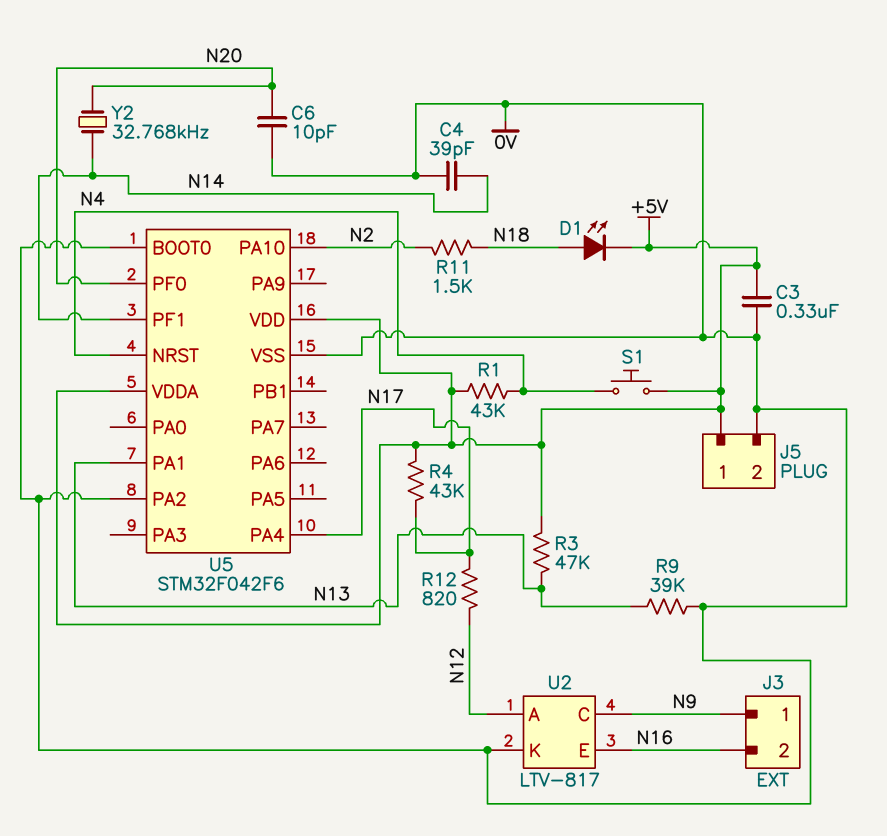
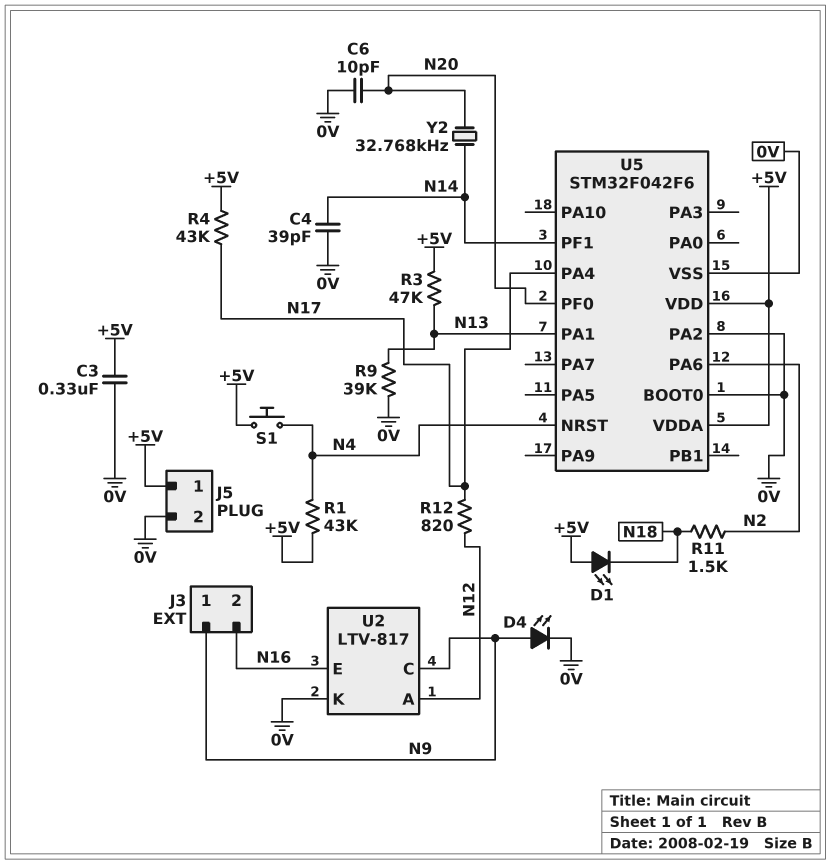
D1: LED (A N18, K +5V) -> LED (A +5V, K N18)
D4: none -> LED (A N9, K 0V)
U5 pin PA6: none -> N2
U5 pin PA10: N2 -> none

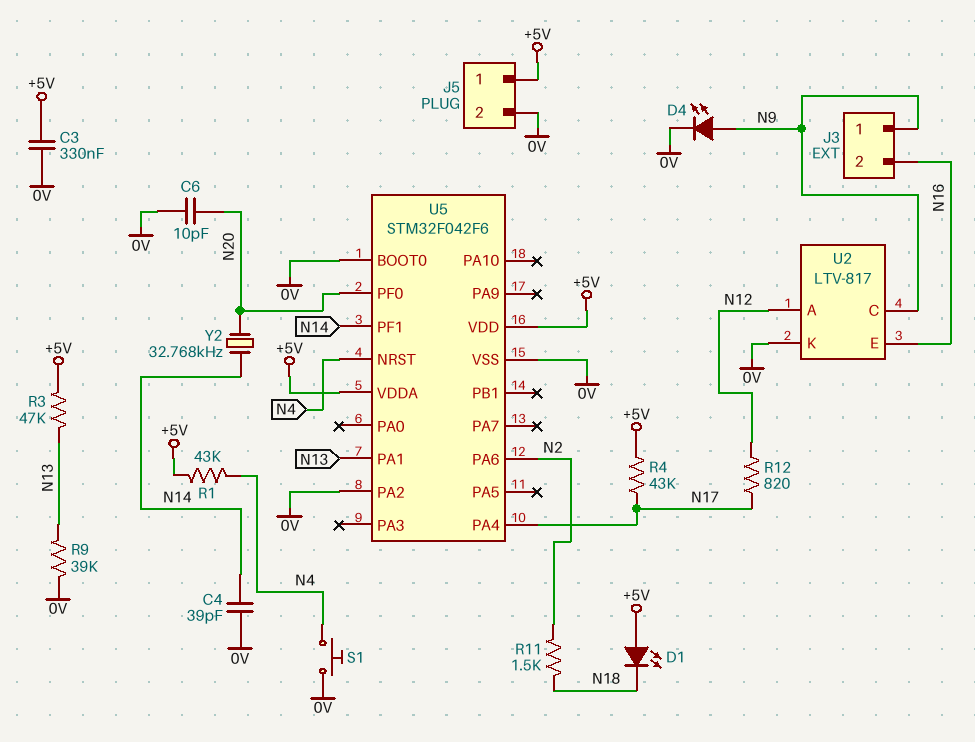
S1: button (+5V, N4) -> button (0V, N4)

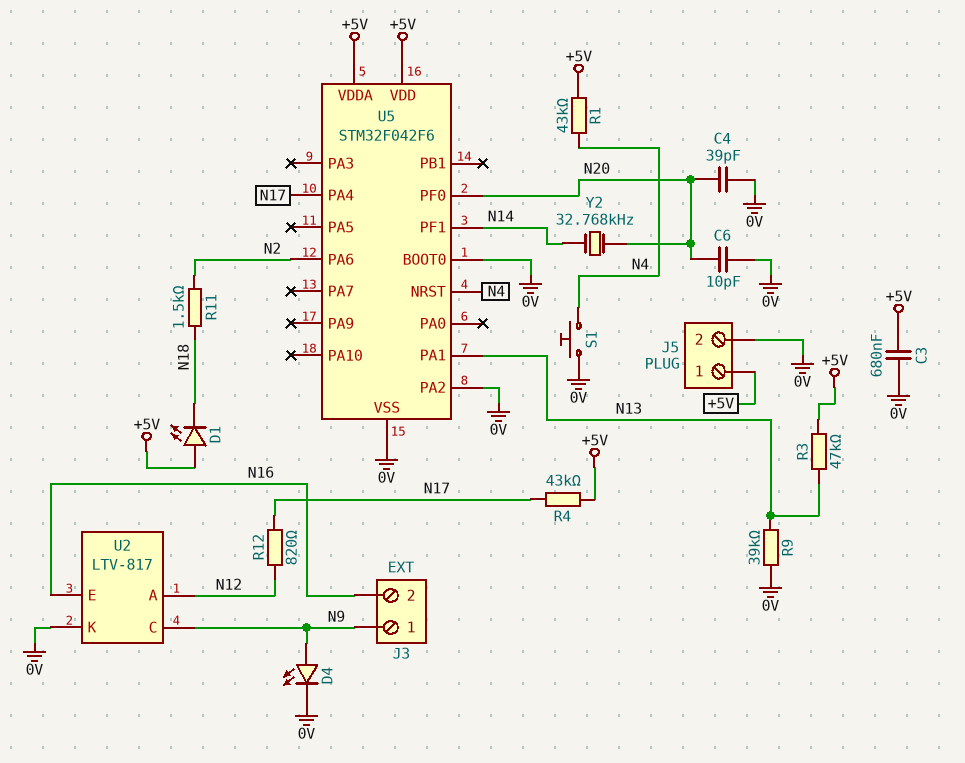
C3: 330nF (+5V, 0V) -> 680nF (+5V, 0V)
C4: 39pF (0V, N14) -> 39pF (0V, N20)

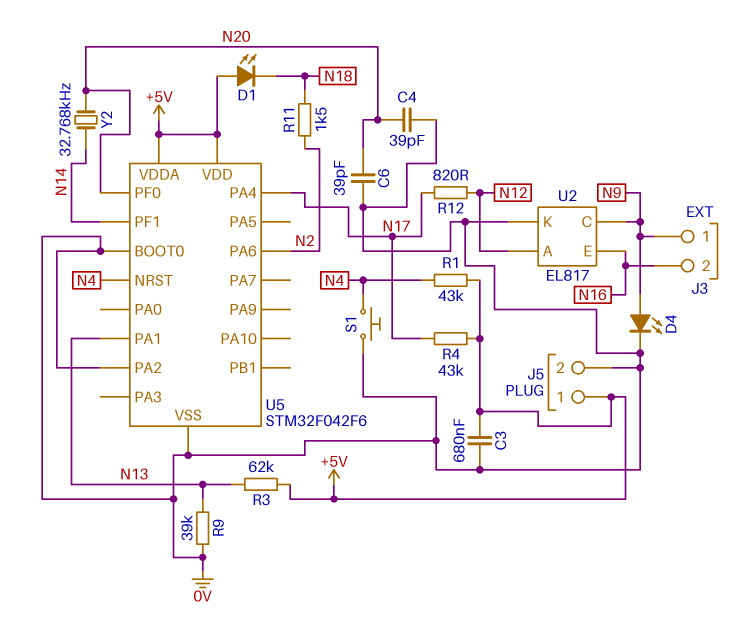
C6: 10pF (0V, N20) -> 39pF (0V, N20)
R3: 47k (+5V, N13) -> 62k (+5V, N13)
U2: LTV-817 -> EL817

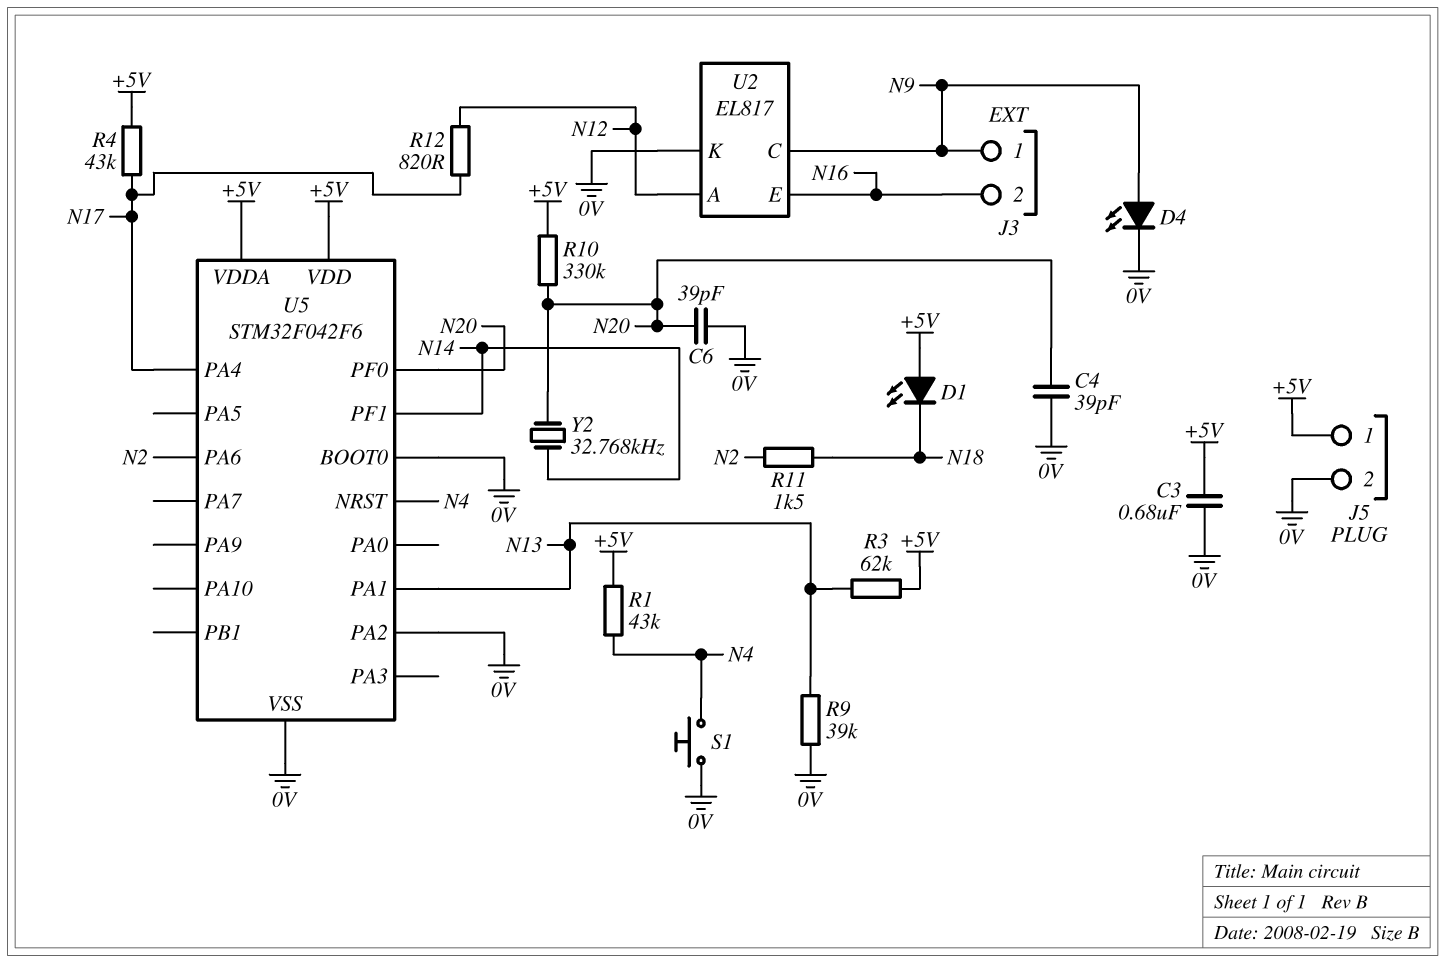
R10: none -> 330k (+5V, N20)

